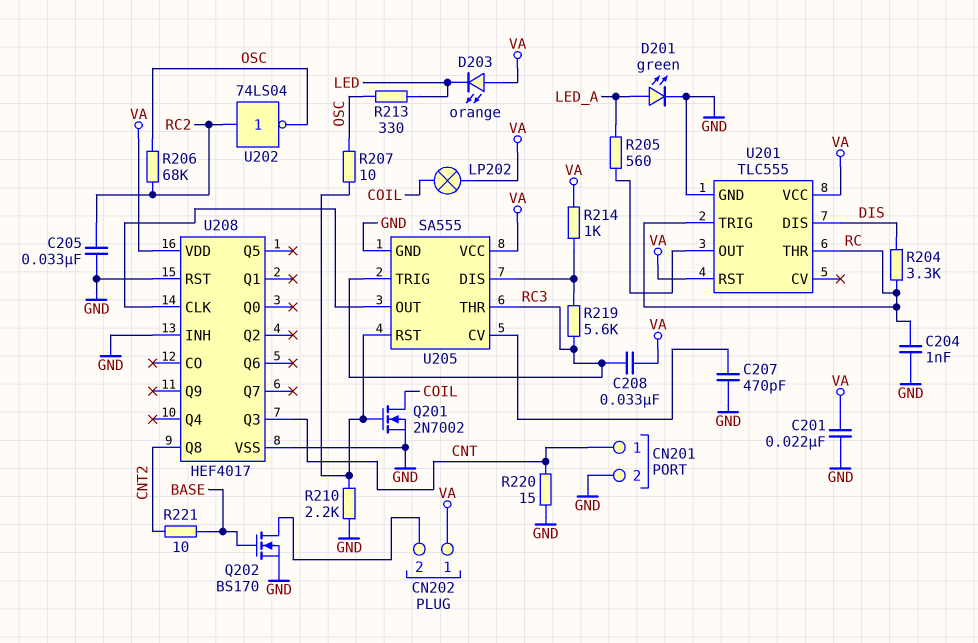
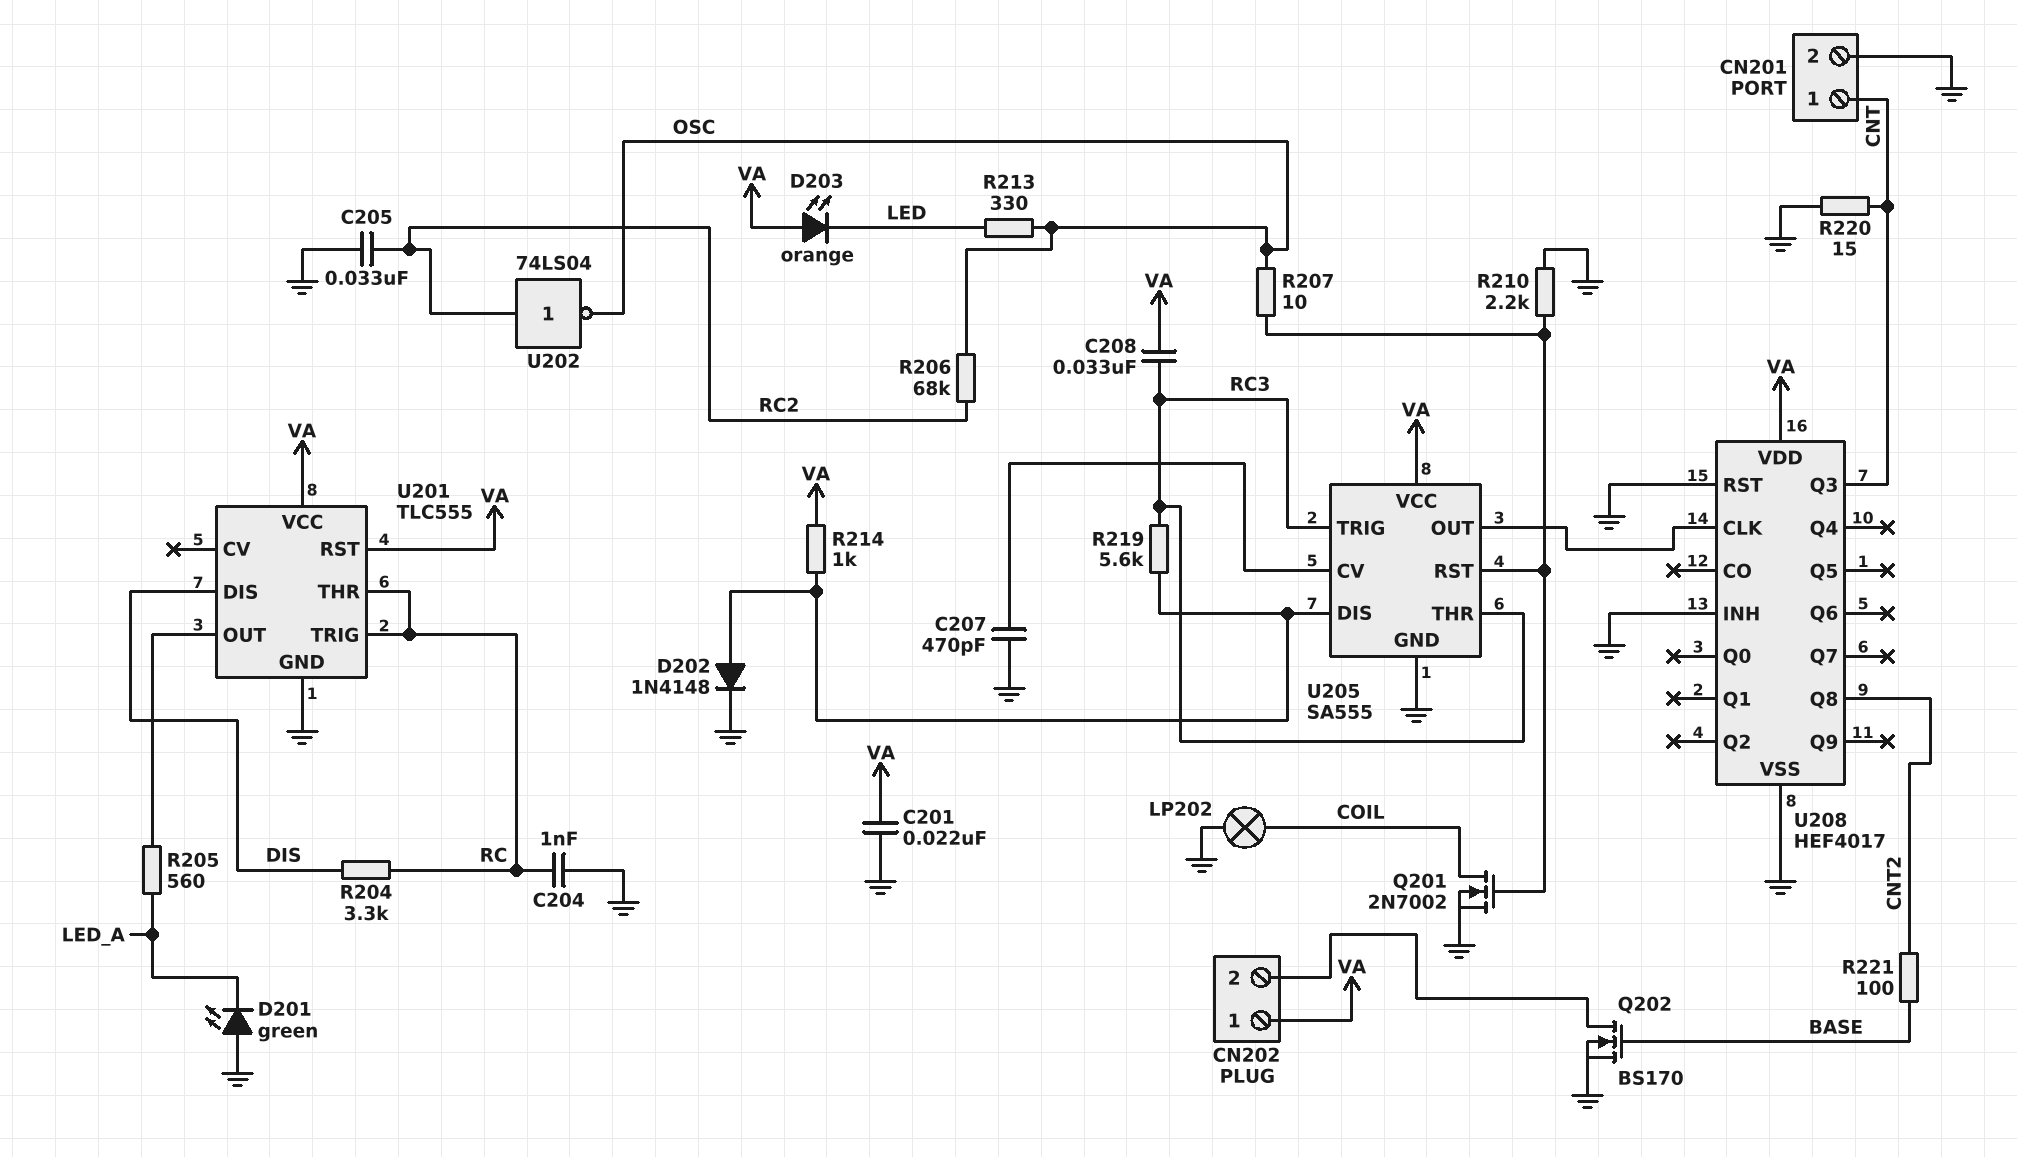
D201: LED green (A LED_A, K GND) -> LED green (A GND, K LED_A)
D202: none -> diode 1N4148 (A U205/DIS, K GND)
LP202: lamp (COIL, VA) -> lamp (COIL, GND)
R221: 10 (BASE, CNT2) -> 100 (BASE, CNT2)

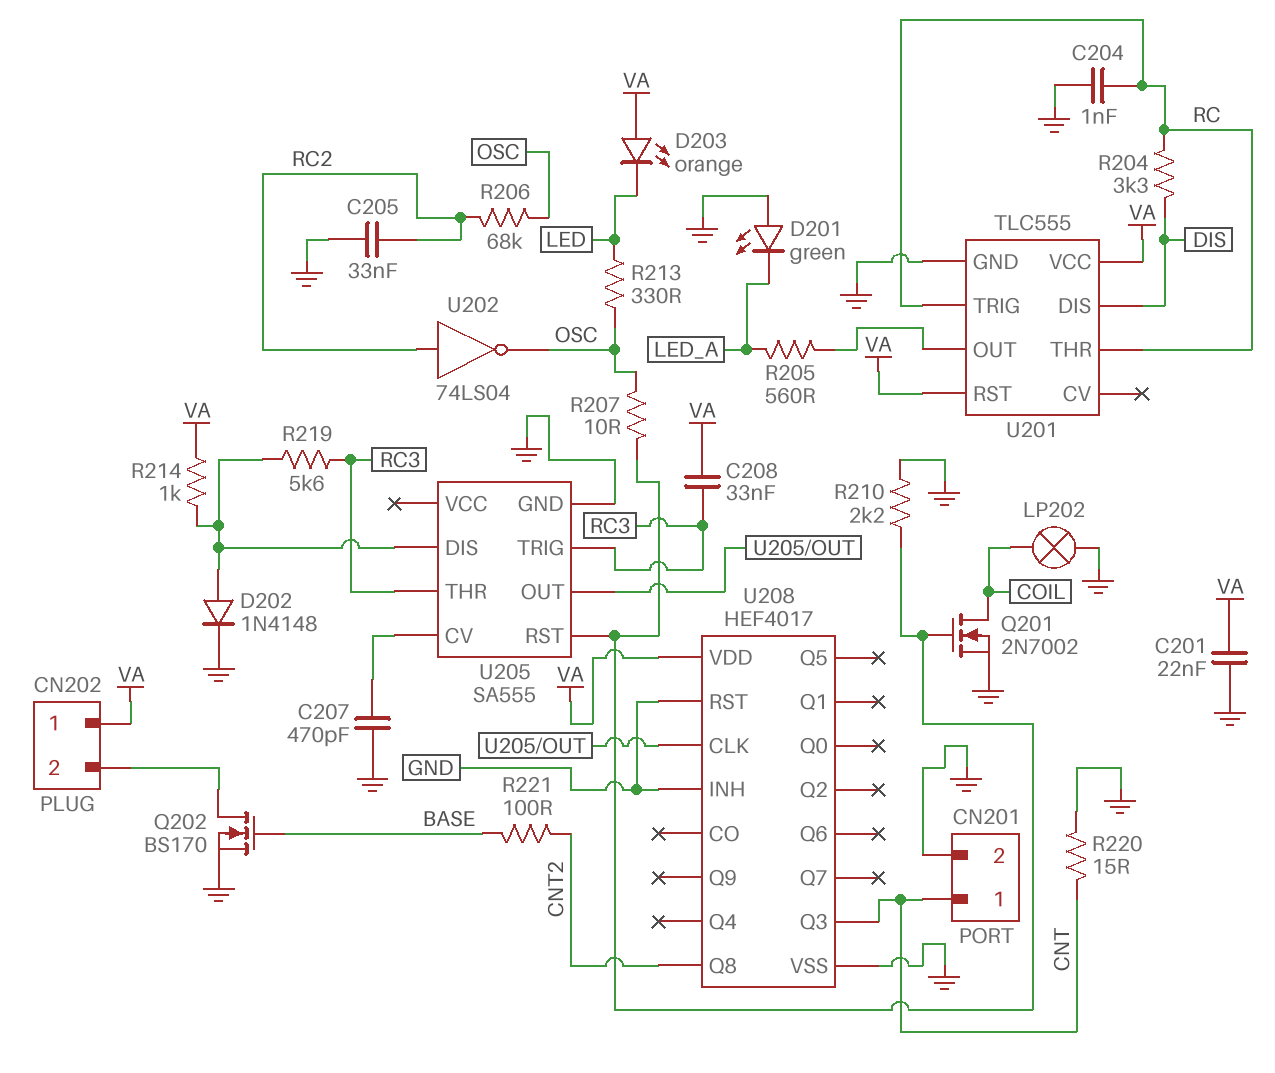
U205 pin VCC: VA -> none

